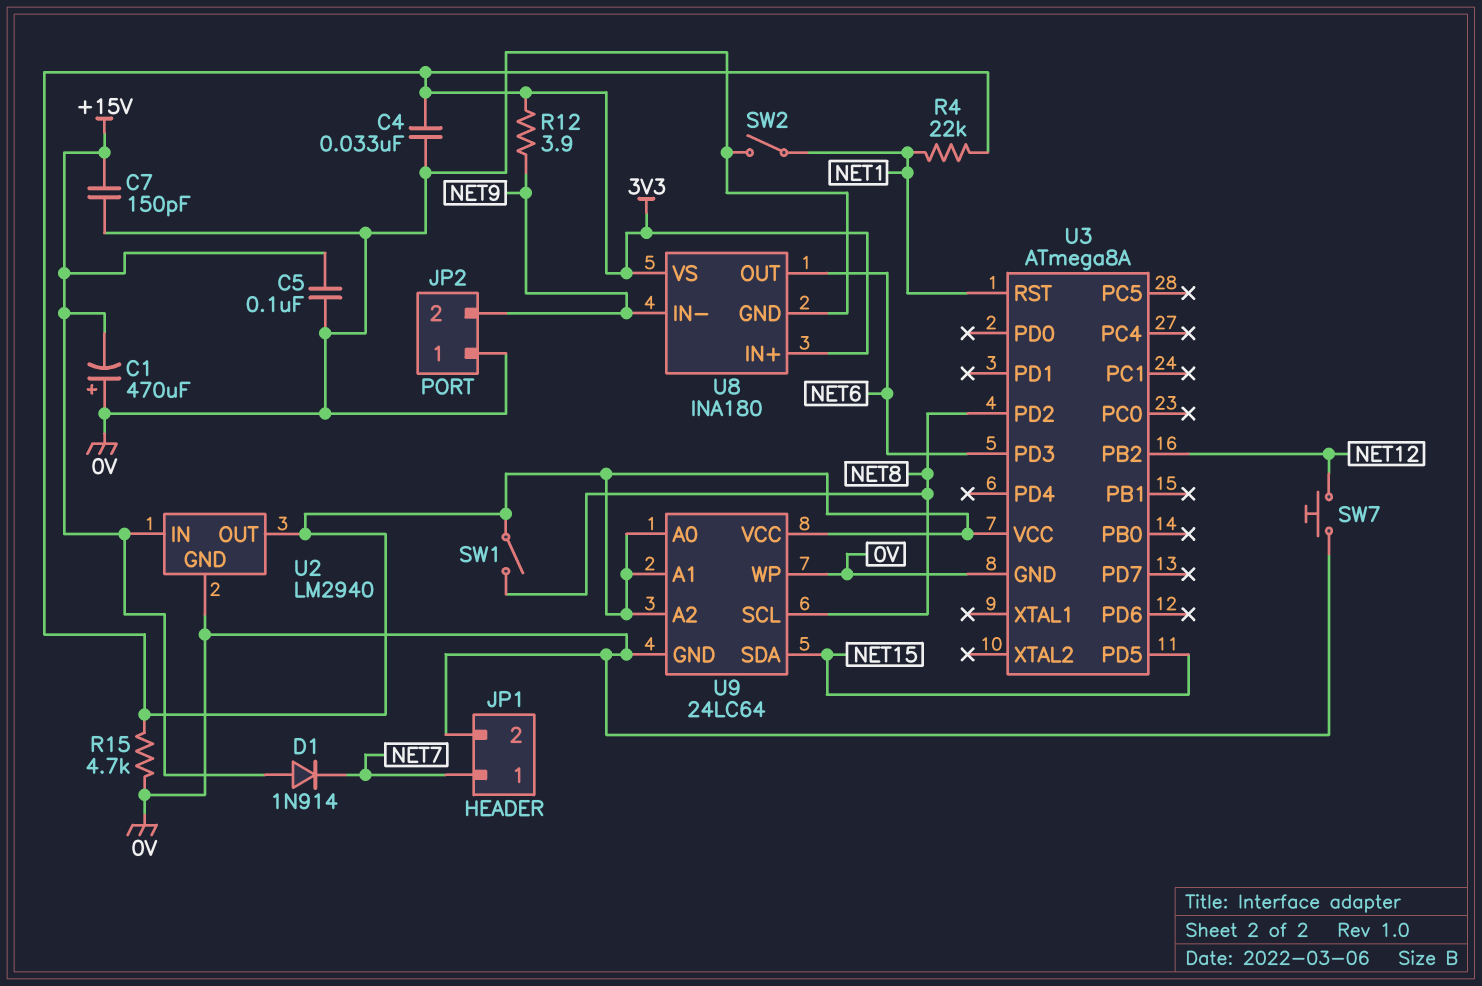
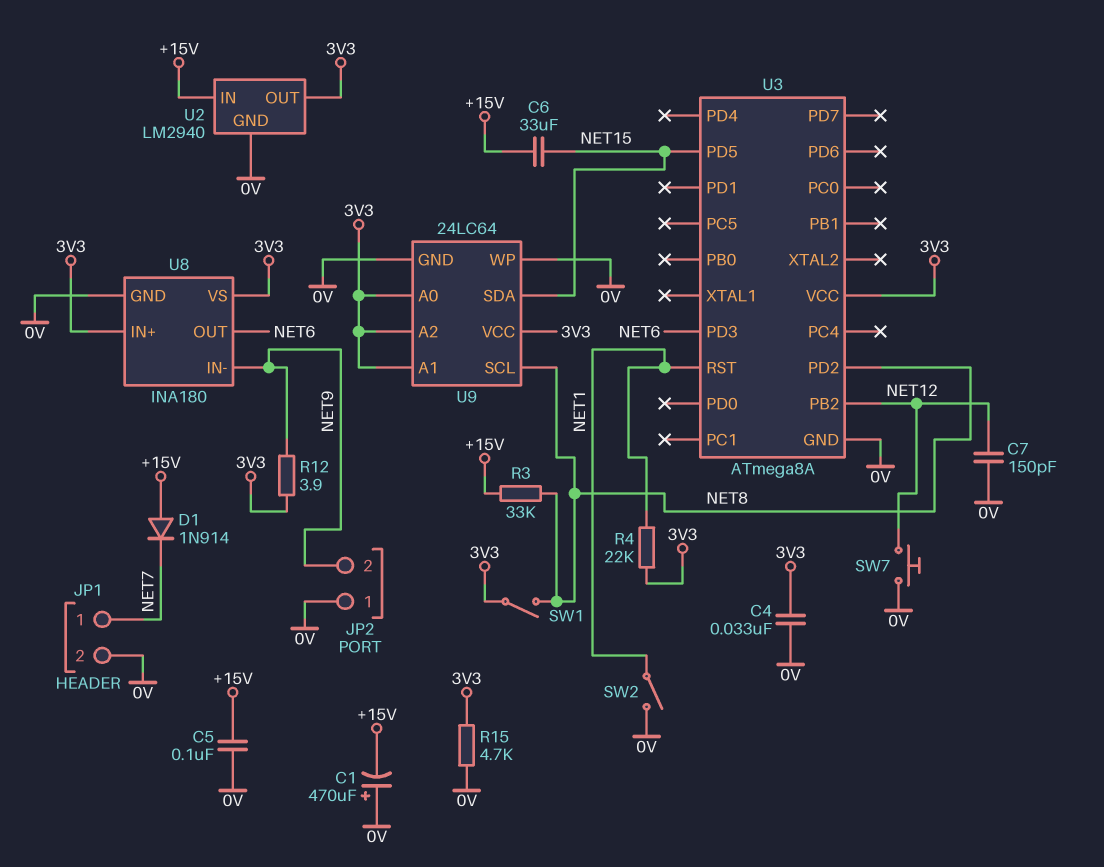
C6: none -> 33uF (+15V, NET15)
C7: 150pF (+15V, 0V) -> 150pF (0V, NET12)
R3: none -> 33k (+15V, NET8)

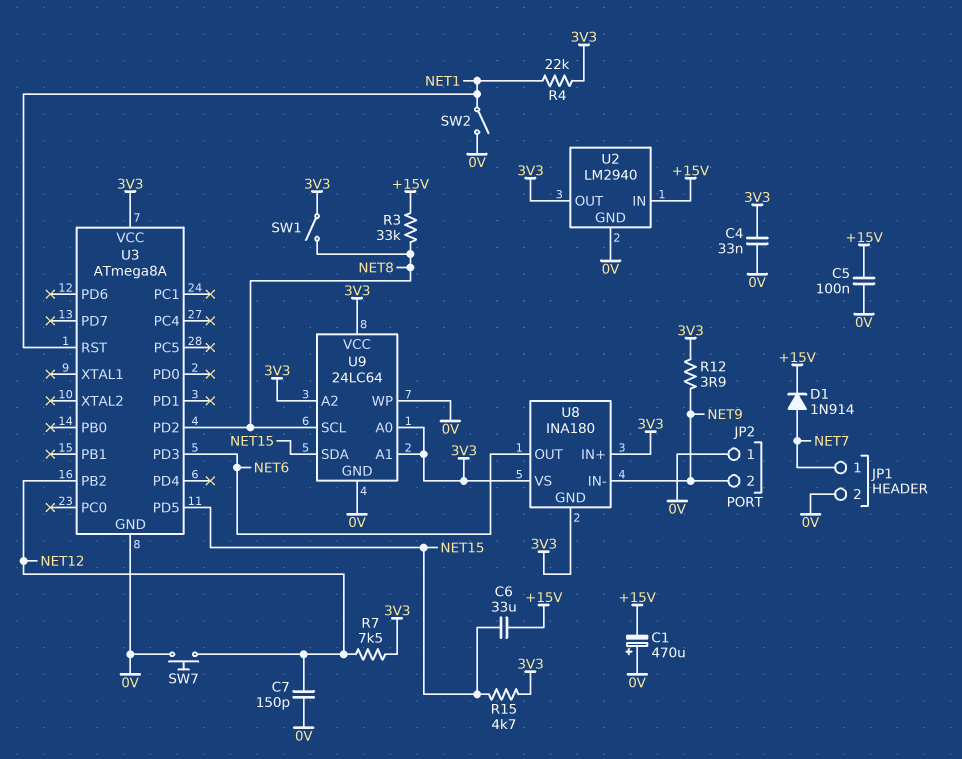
D1: diode 1N914 (A +15V, K NET7) -> diode 1N914 (A NET7, K +15V)
R7: none -> 7.5k (3V3, NET12)
R15: 4.7k (0V, 3V3) -> 4.7k (3V3, NET15)
U8 pin GND: 0V -> 3V3

